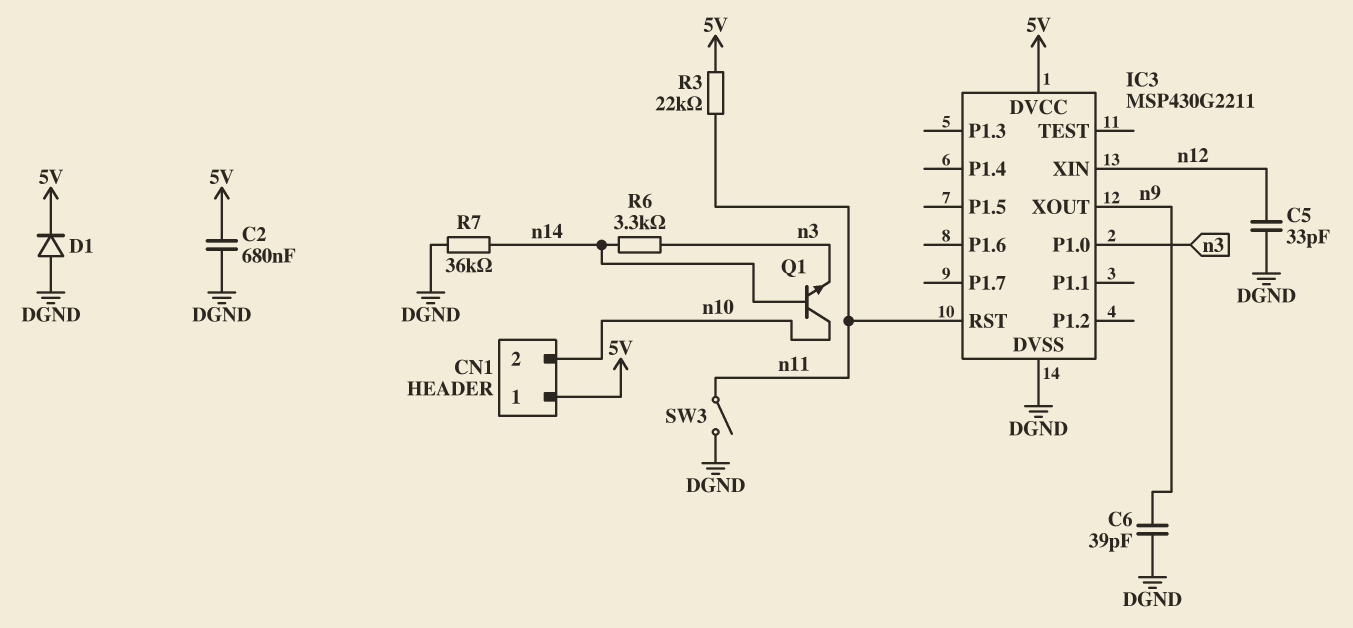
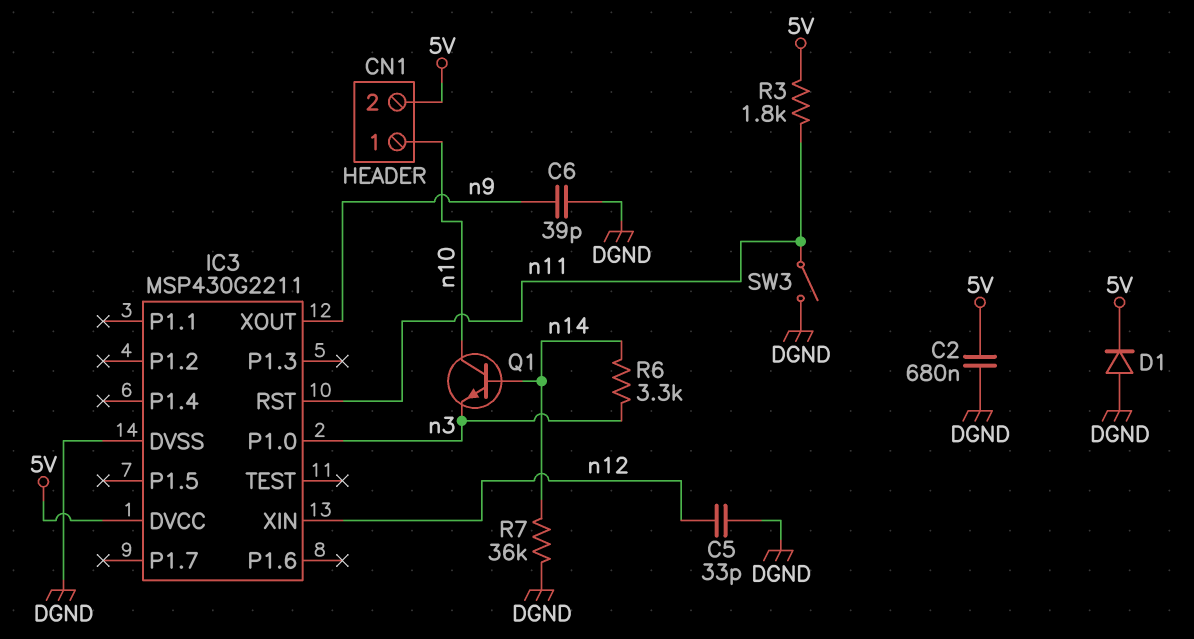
CN1 pin 1: 5V -> n10
CN1 pin 2: n10 -> 5V
R3: 22k (5V, n11) -> 1.8k (5V, n11)

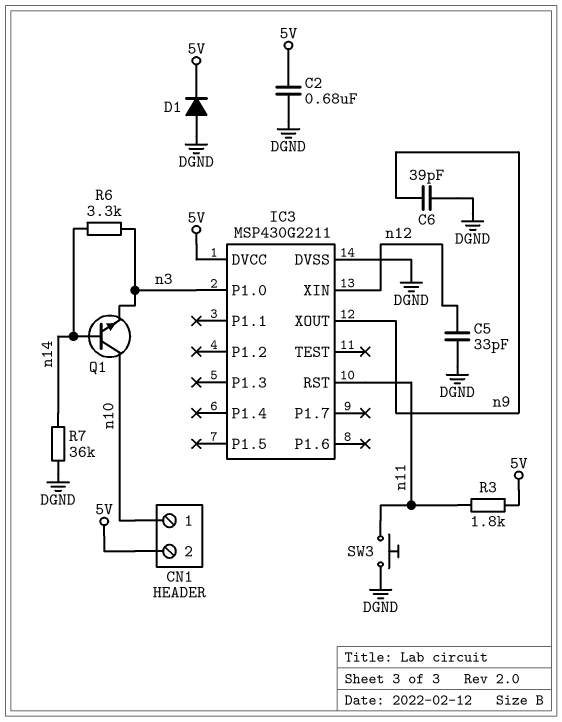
SW3: switch (DGND, n11) -> button (DGND, n11)

